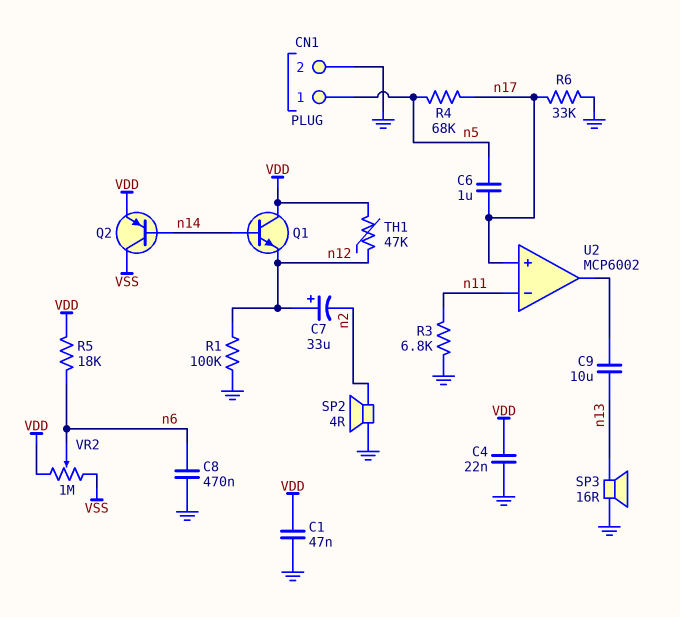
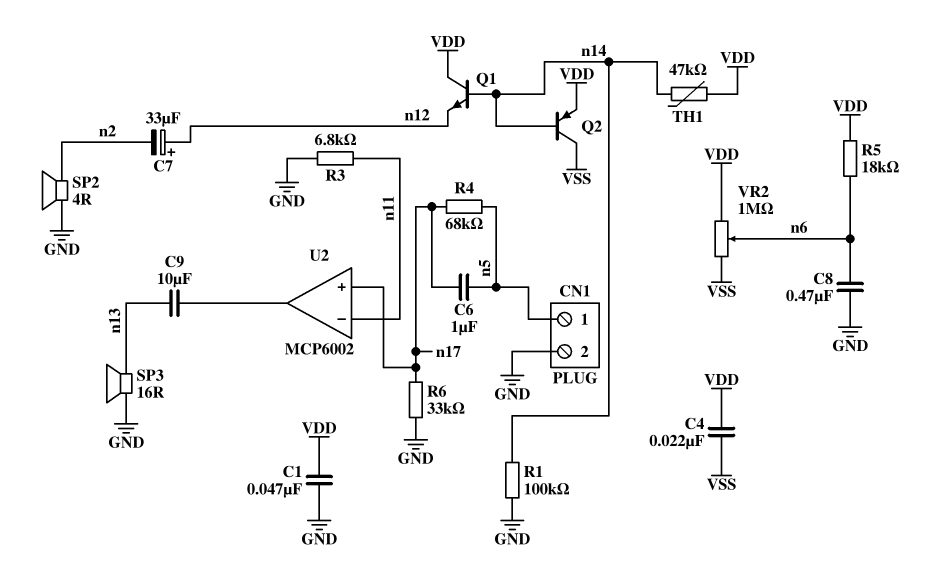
C4: 22nF (GND, VDD) -> 22nF (VDD, VSS)
R1: 100k (GND, n12) -> 100k (GND, n14)
TH1: 47k (VDD, n12) -> 47k (VDD, n14)

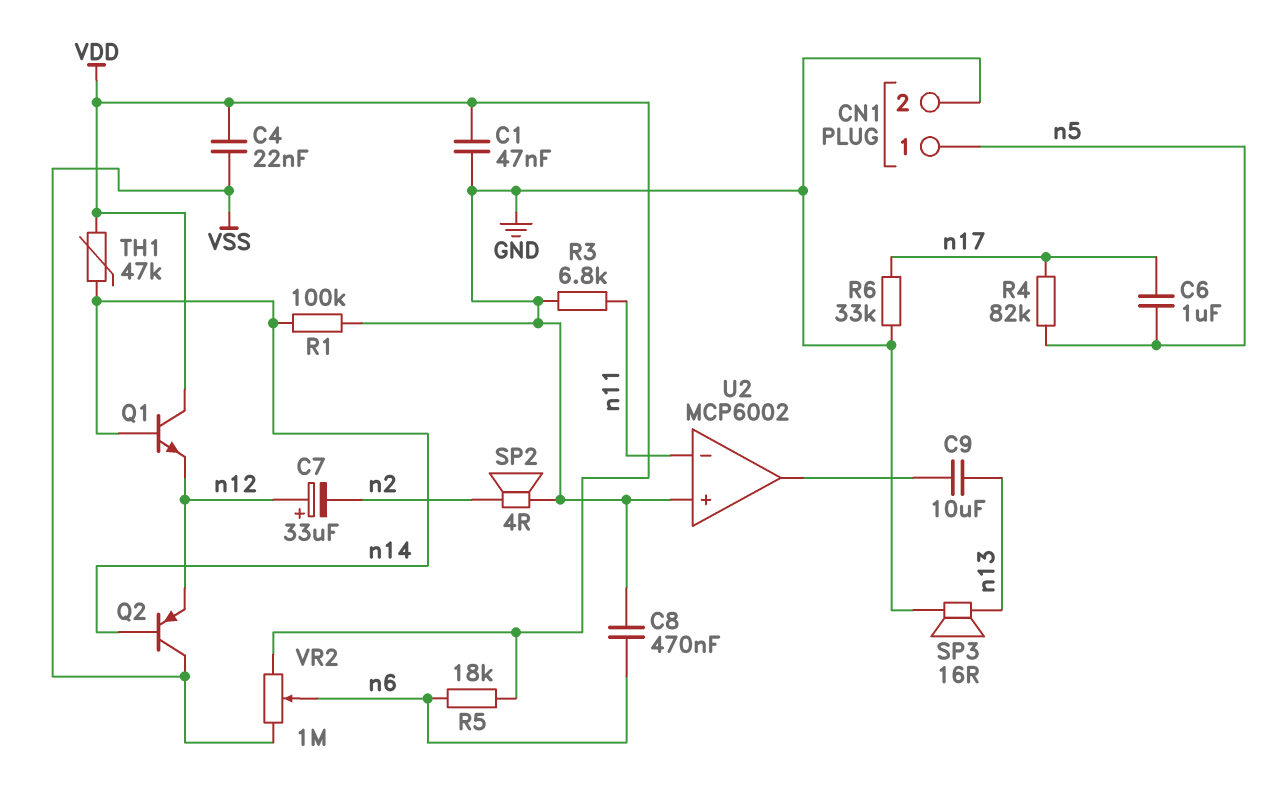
Q2: PNP (B n14, C VSS, E VDD) -> PNP (B n14, C VSS, E n12)
R4: 68k (n5, n17) -> 82k (n5, n17)
U2 pin in+: n17 -> GND

